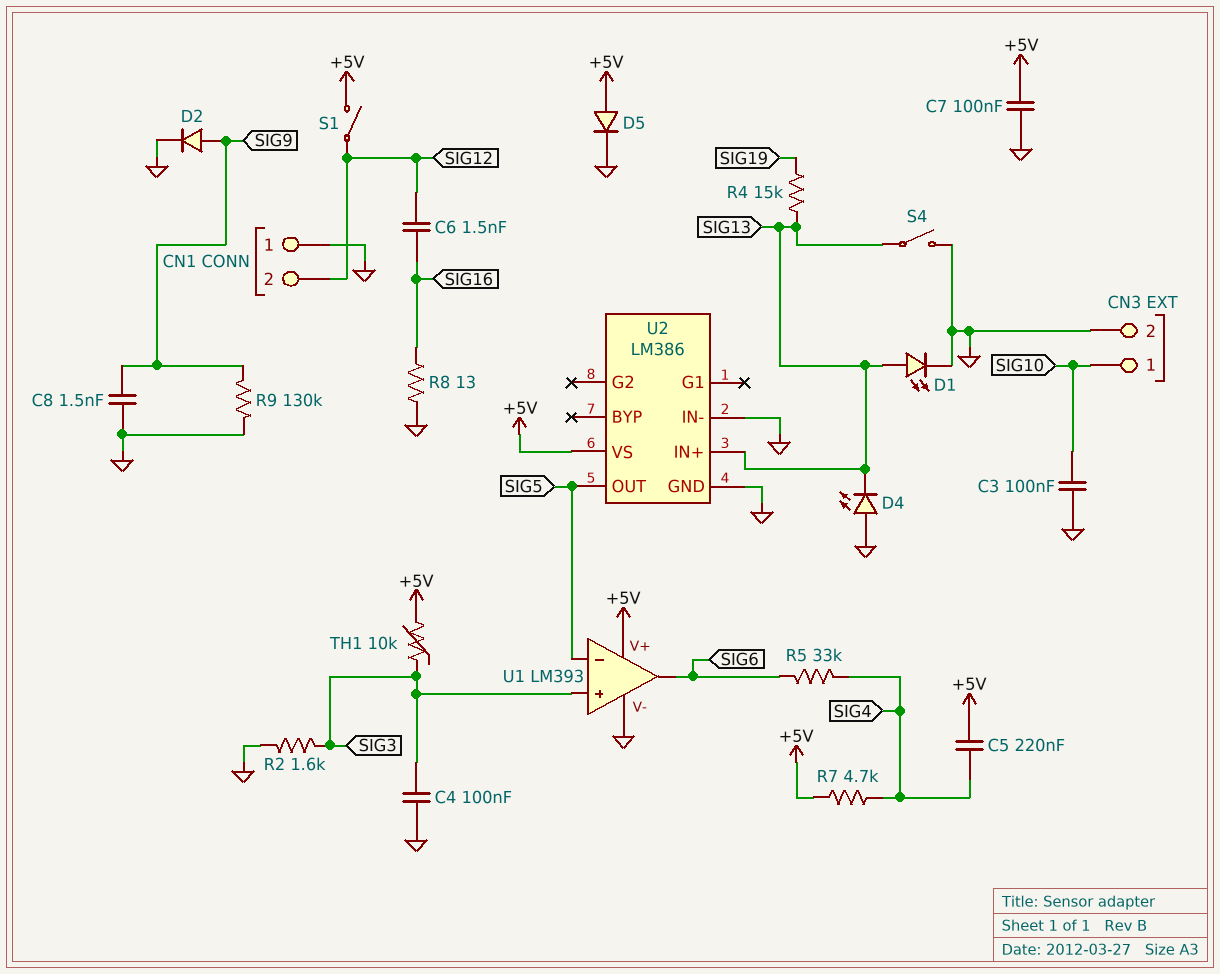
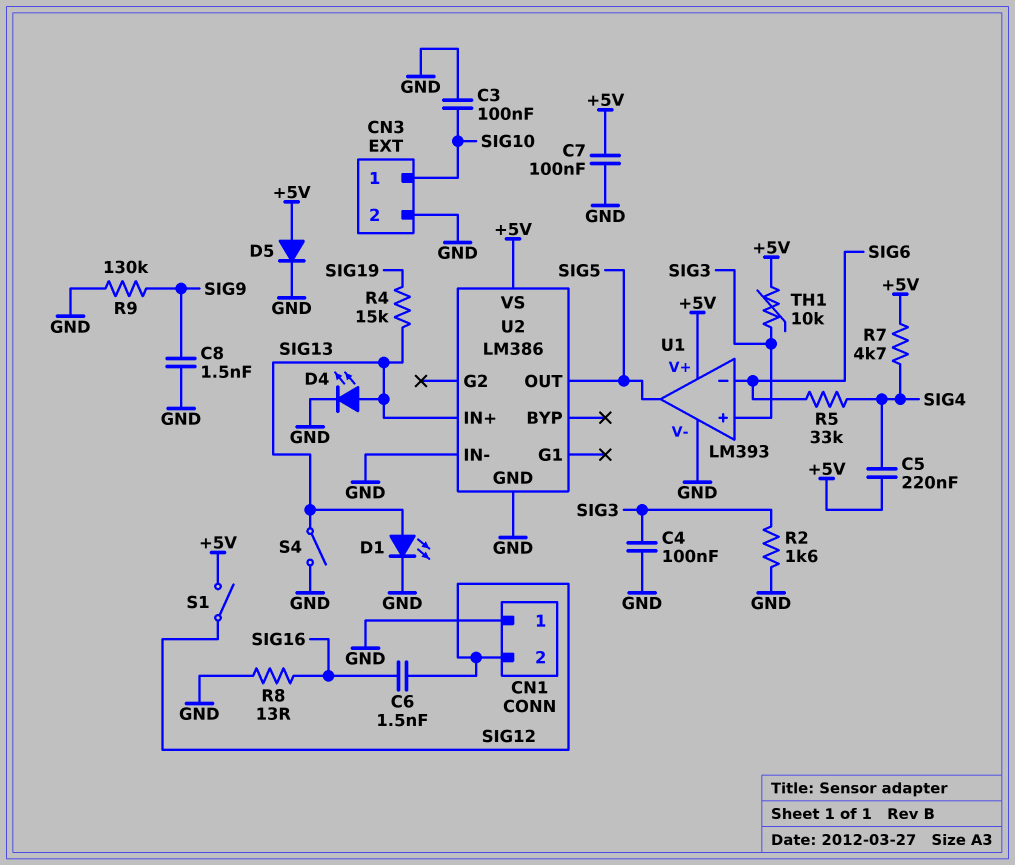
D2: diode (A SIG9, K GND) -> none
D4: LED (A GND, K SIG13) -> LED (A SIG13, K GND)
U1 pin in-: SIG5 -> SIG6
U1 pin out: SIG6 -> SIG5

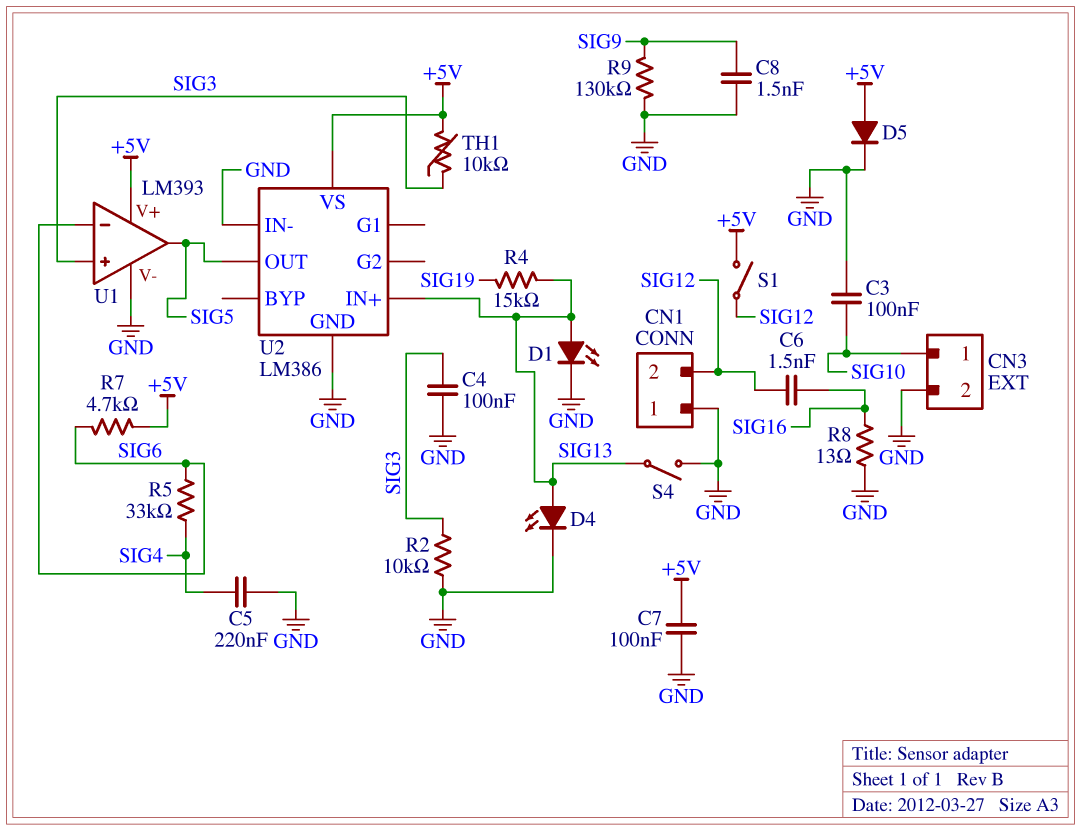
C5: 220nF (+5V, SIG4) -> 220nF (GND, SIG4)
R2: 1.6k (GND, SIG3) -> 10k (GND, SIG3)
R7: 4.7k (+5V, SIG4) -> 4.7k (+5V, SIG6)

